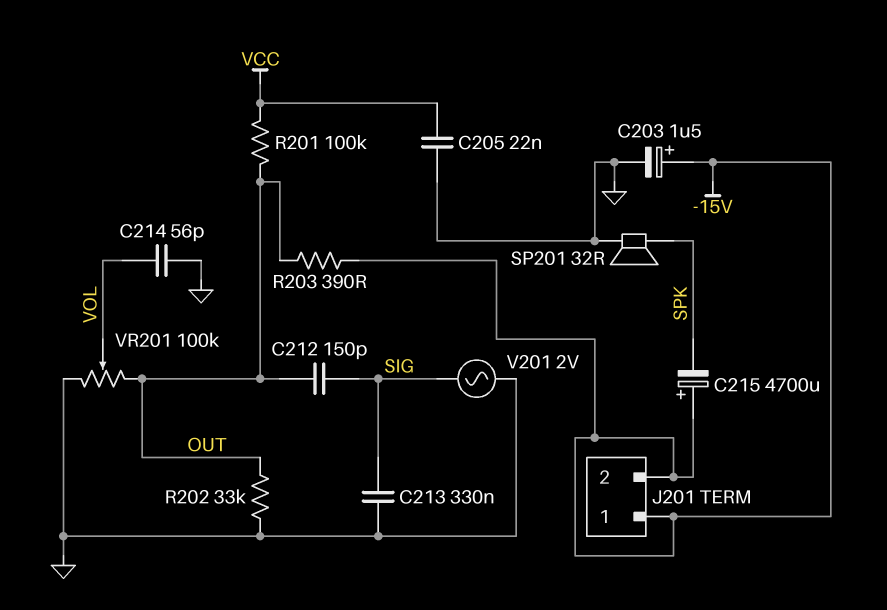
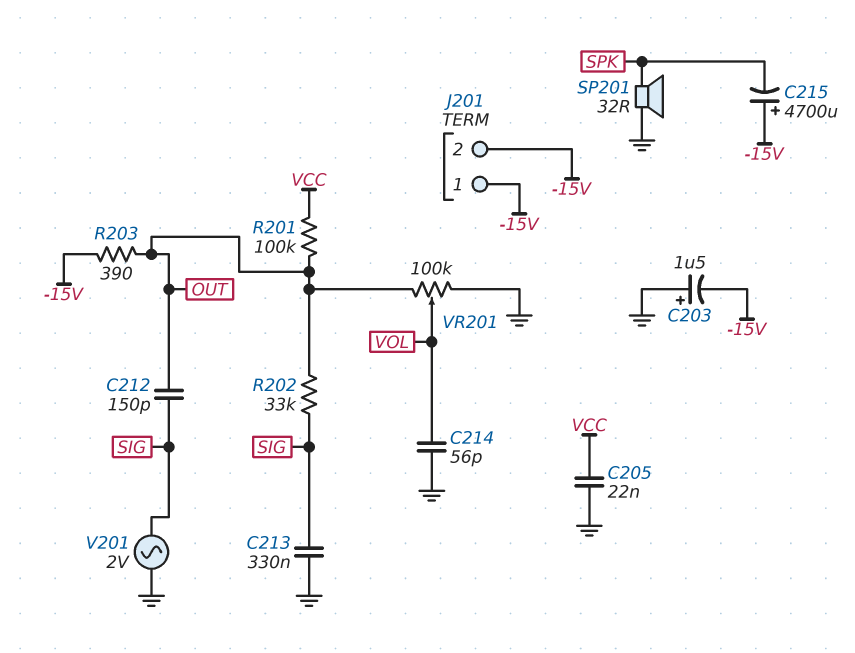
C203: 1.5uF (plus -15V, minus GND) -> 1.5uF (plus GND, minus -15V)
R202: 33k (GND, OUT) -> 33k (OUT, SIG)

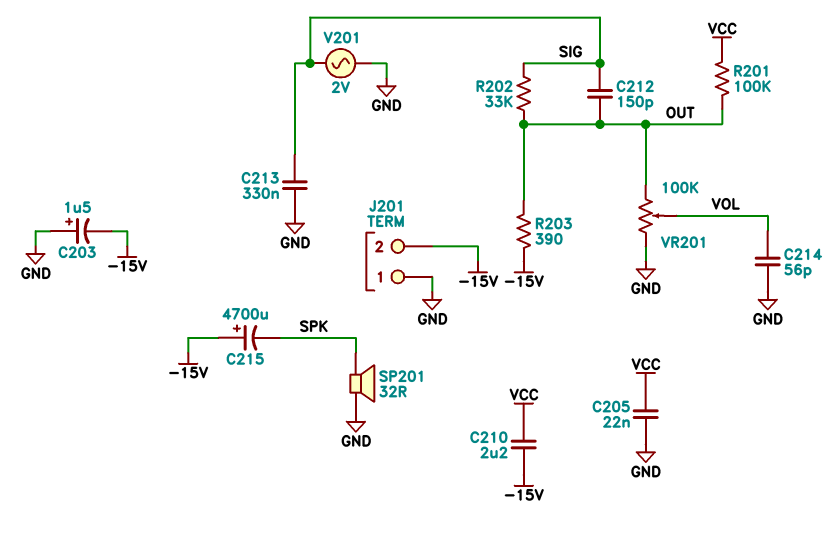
C210: none -> 2.2uF (-15V, VCC)
J201 pin 1: -15V -> GND

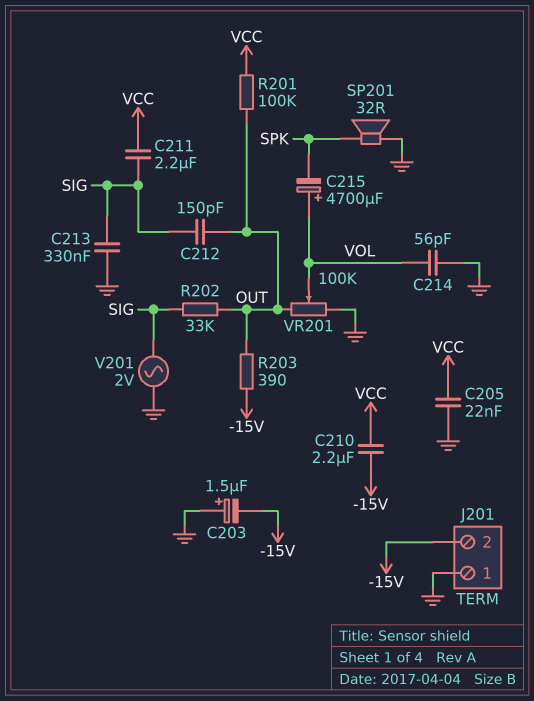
C211: none -> 2.2uF (SIG, VCC)
C215: 4700uF (plus -15V, minus SPK) -> 4700uF (plus VOL, minus SPK)

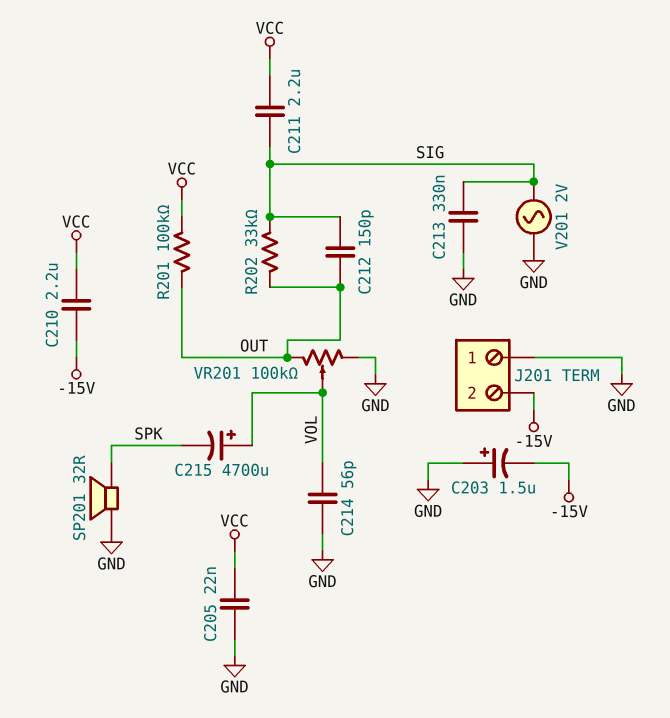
R203: 390 (-15V, OUT) -> none

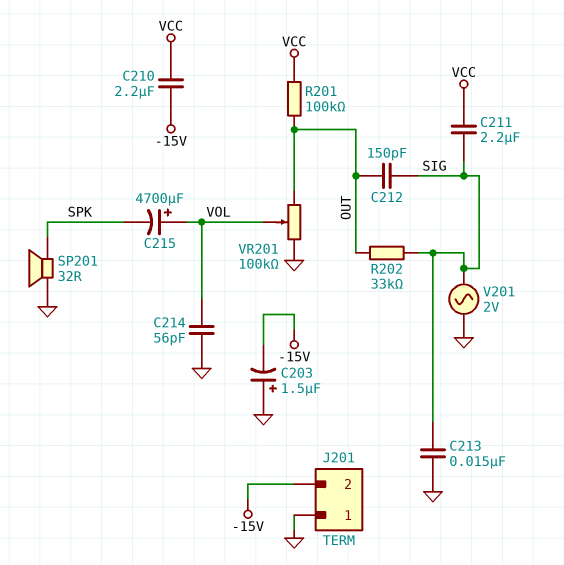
C205: 22nF (GND, VCC) -> none
C213: 330nF (GND, SIG) -> 15nF (GND, SIG)

